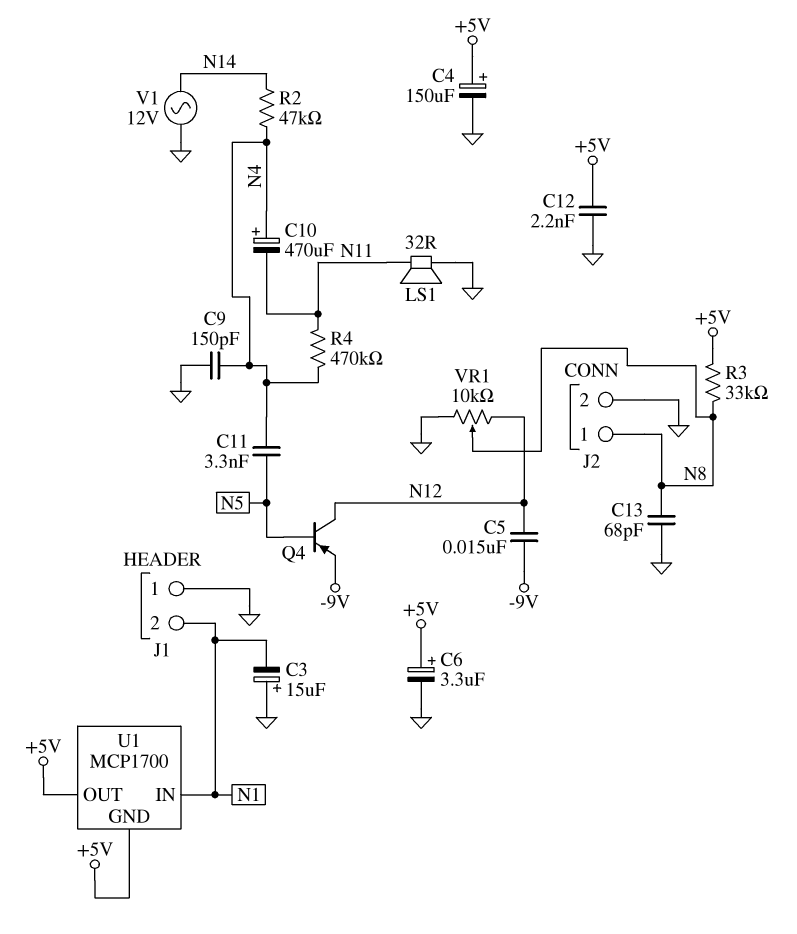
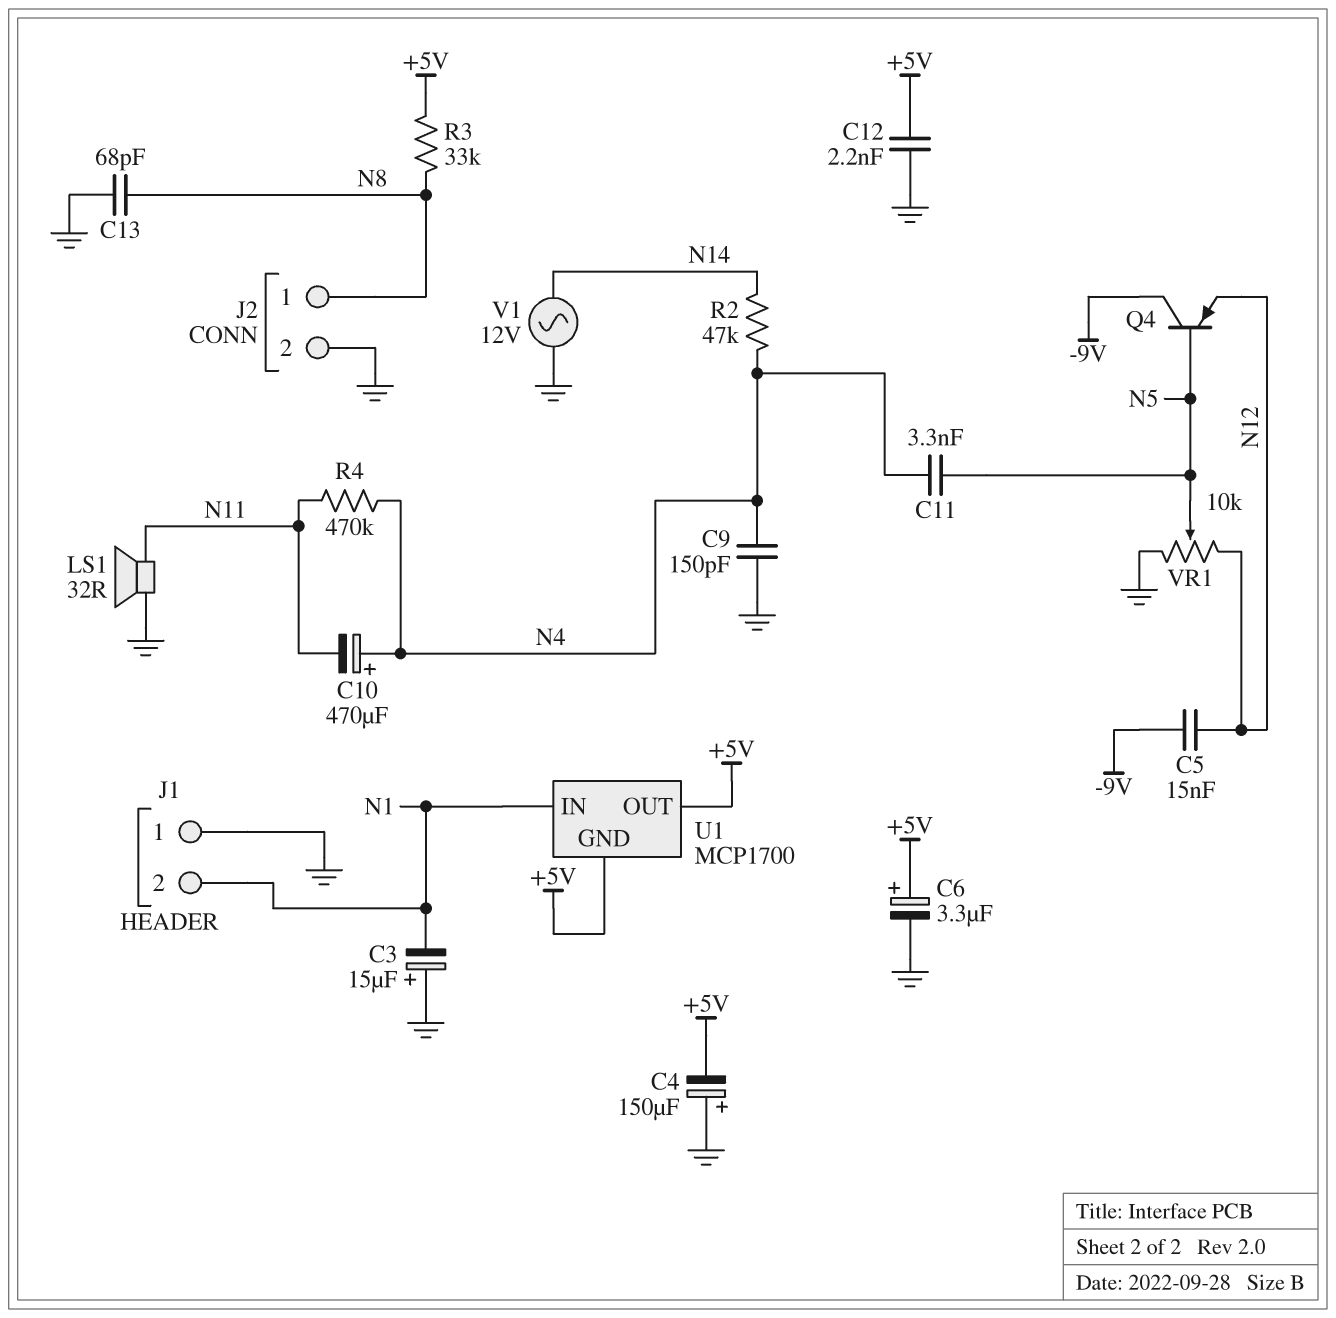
C4: 150uF (plus +5V, minus GND) -> 150uF (plus GND, minus +5V)
Q4: PNP (B N5, C N12, E -9V) -> PNP (B N5, C -9V, E N12)
VR1: 10k (GND, N12, wiper N8) -> 10k (GND, N12, wiper N5)

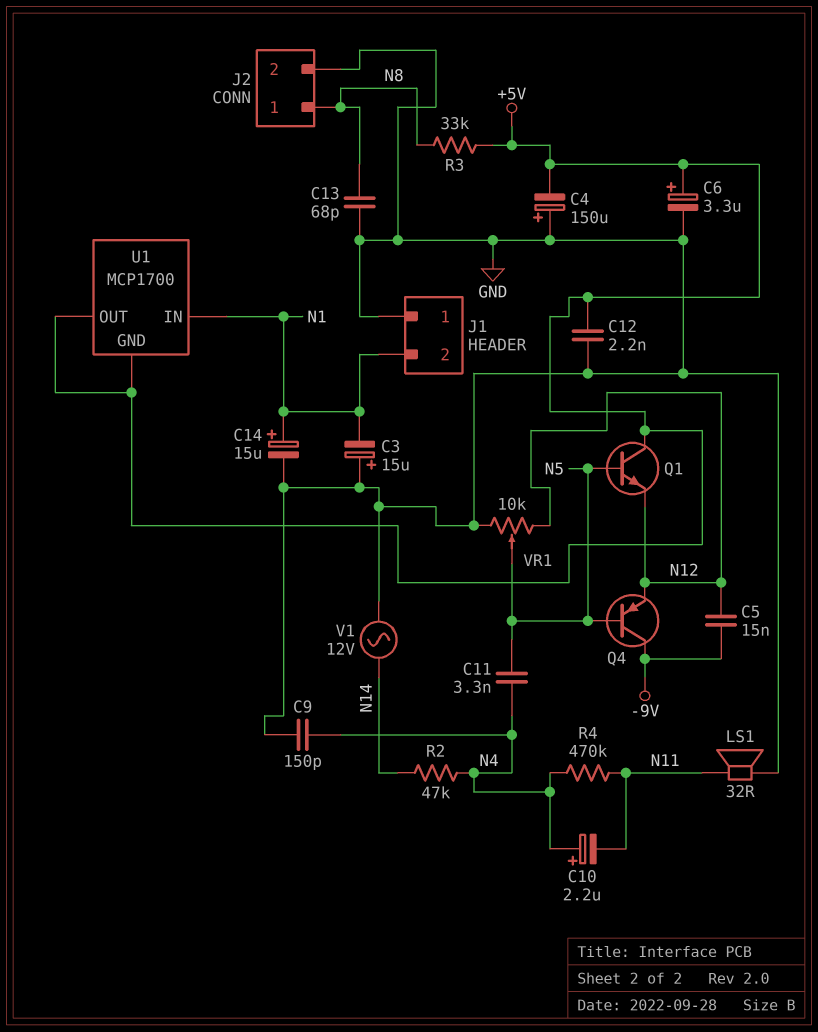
C10: 470uF (plus N4, minus N11) -> 2.2uF (plus N4, minus N11)
C14: none -> 15uF (plus N1, minus GND)
Q1: none -> NPN (B N5, C +5V, E N12)

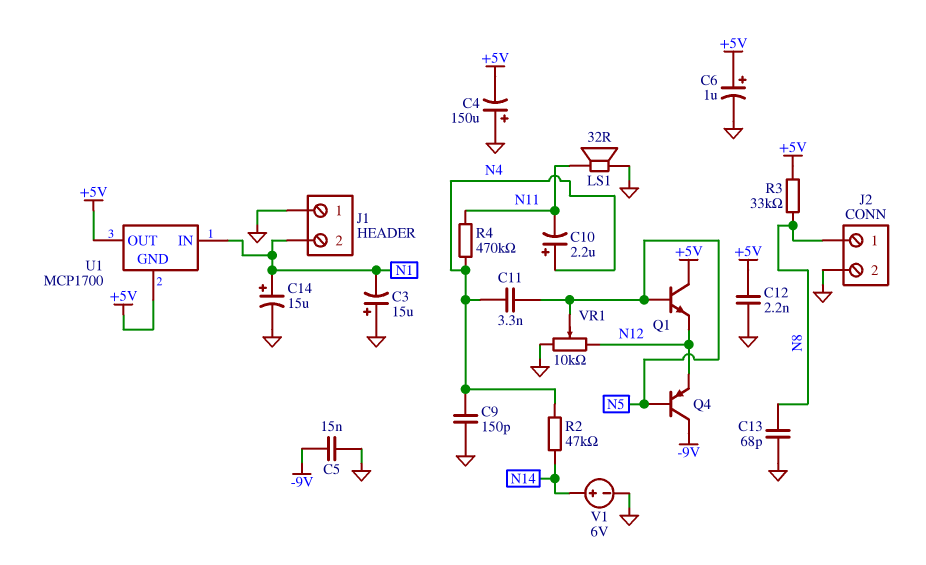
C5: 15nF (-9V, N12) -> 15nF (-9V, GND)
C6: 3.3uF (plus +5V, minus GND) -> 1uF (plus +5V, minus GND)
V1: AC 12V (GND, N14) -> 6V (plus N14, minus GND)

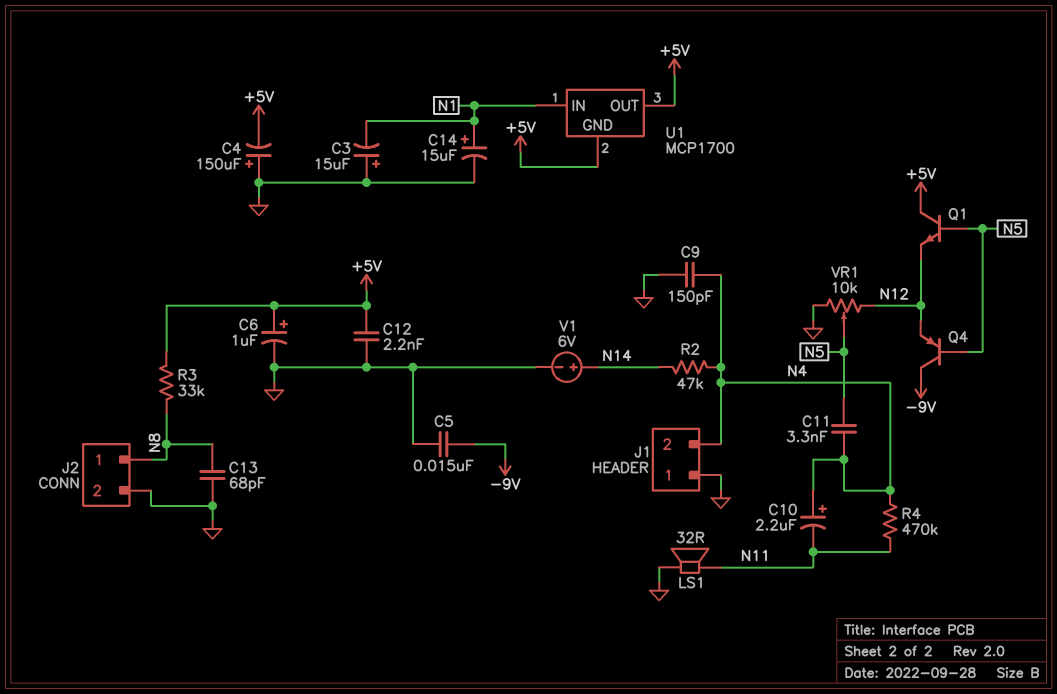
J1 pin 2: N1 -> N4

